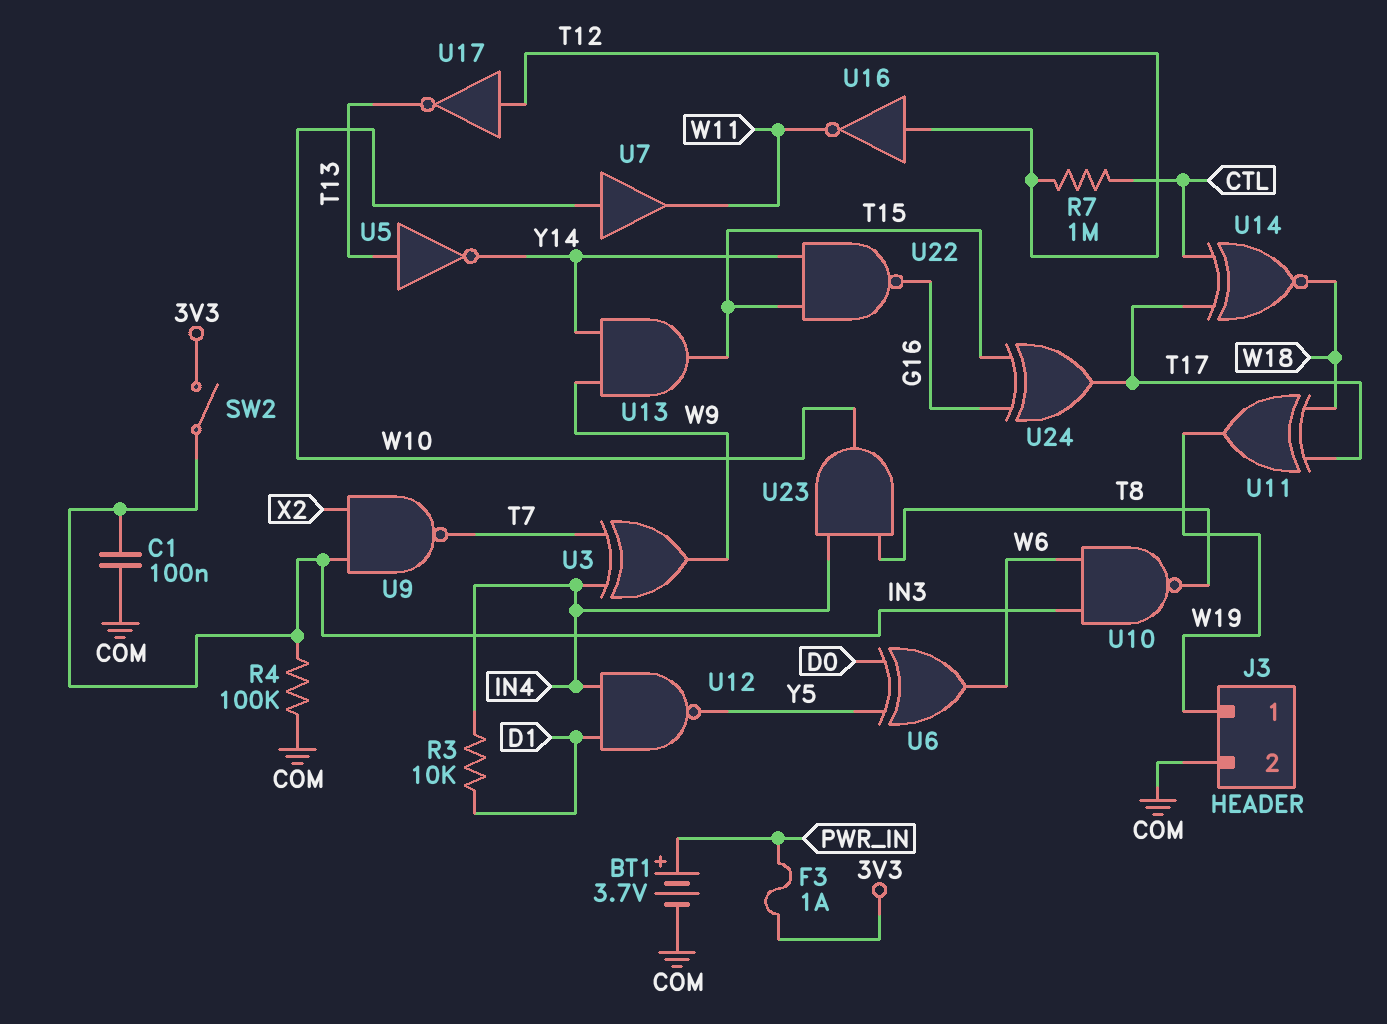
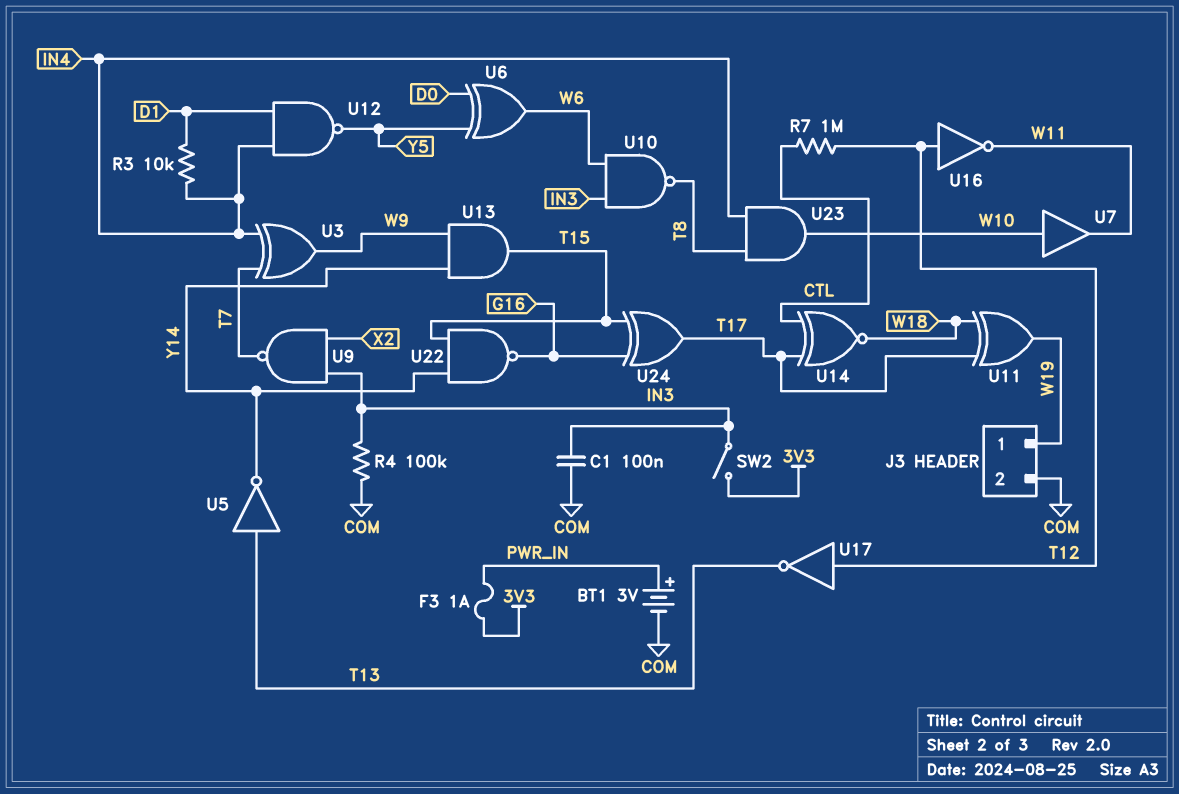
BT1: 3.7V (plus PWR_IN, minus COM) -> 3V (plus PWR_IN, minus COM)

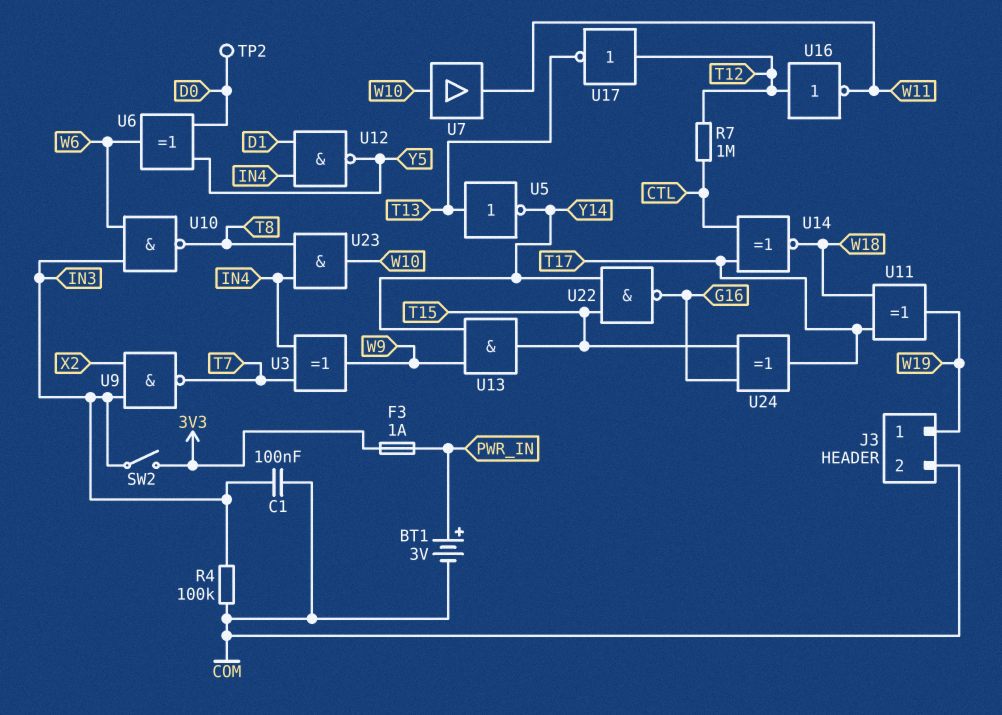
R3: 10k (D1, IN4) -> none
TP2: none -> test point (D0)

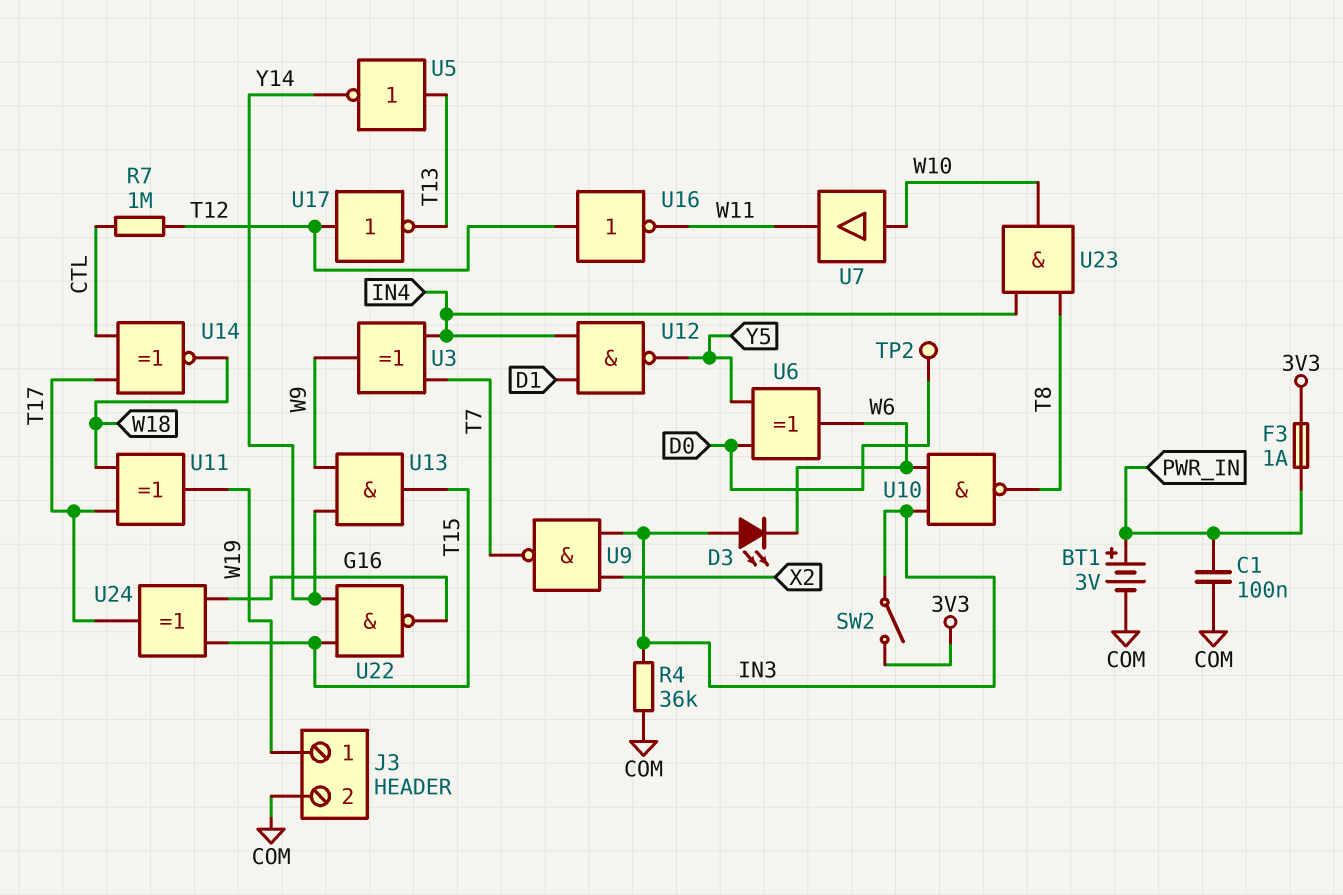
C1: 100nF (COM, IN3) -> 100nF (COM, PWR_IN)
D3: none -> LED (A IN3, K W6)
R4: 100k (COM, IN3) -> 36k (COM, IN3)

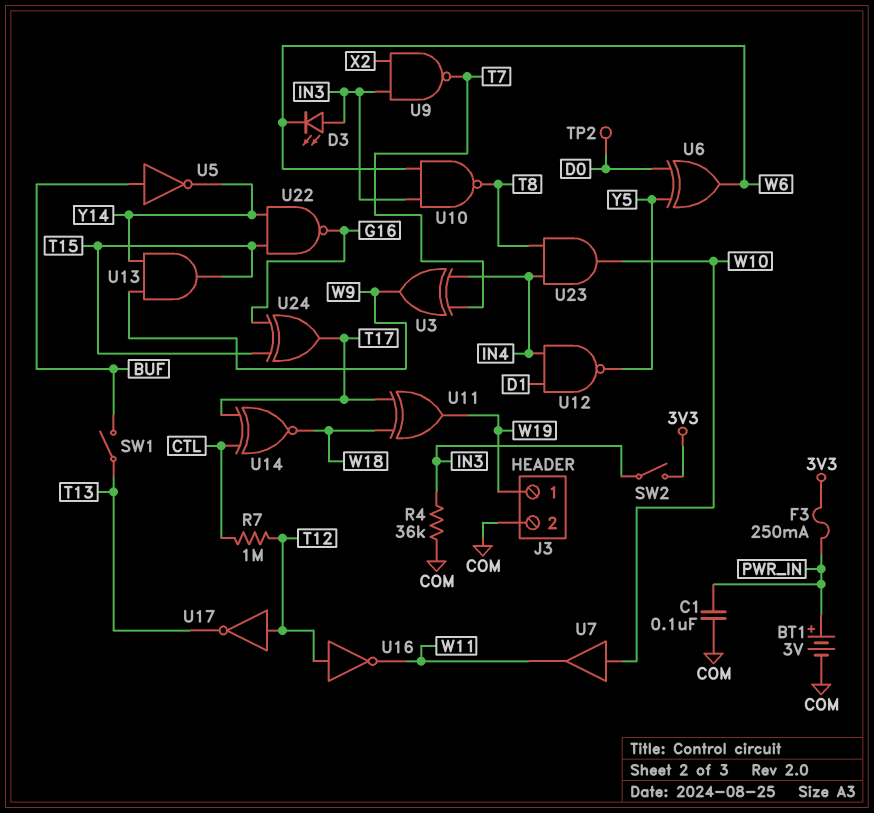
F3: 1A (3V3, PWR_IN) -> 250mA (3V3, PWR_IN)
SW1: none -> switch (BUF, T13)
U5: NOT (in T13, out Y14) -> NOT (in BUF, out Y14)

